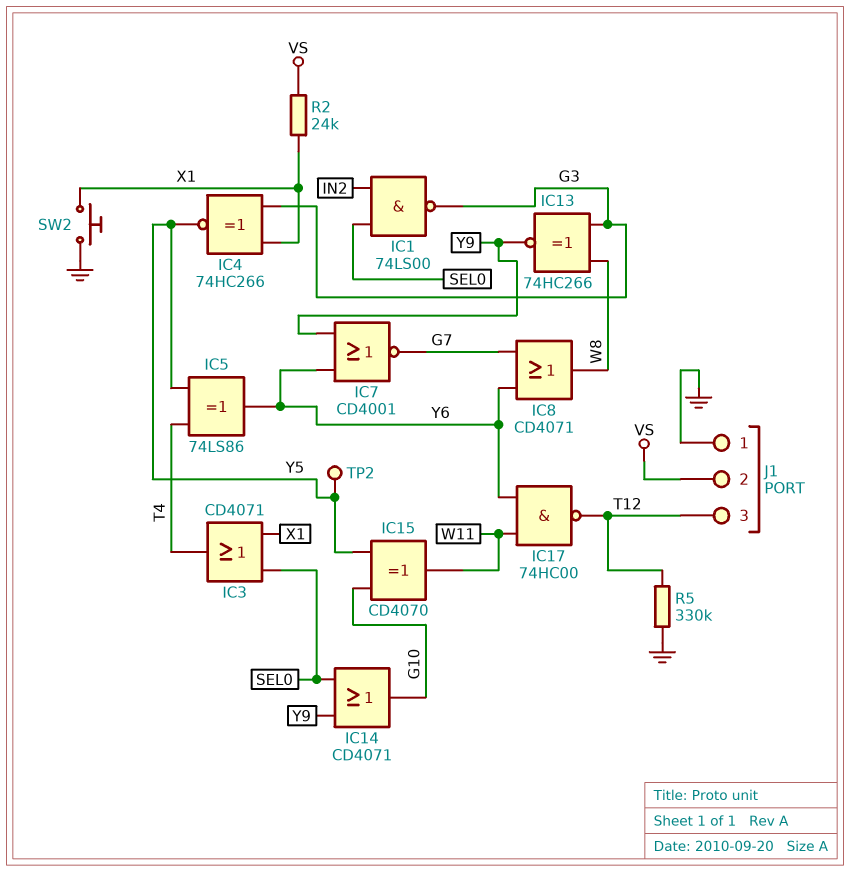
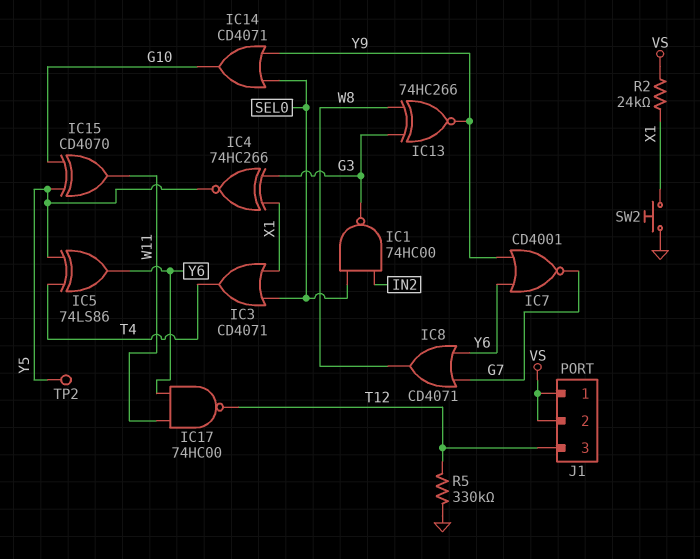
IC1: NAND 74LS00 (in IN2, in SEL0, out G3) -> NAND 74HC00 (in IN2, in SEL0, out G3)
J1 pin 1: GND -> VS

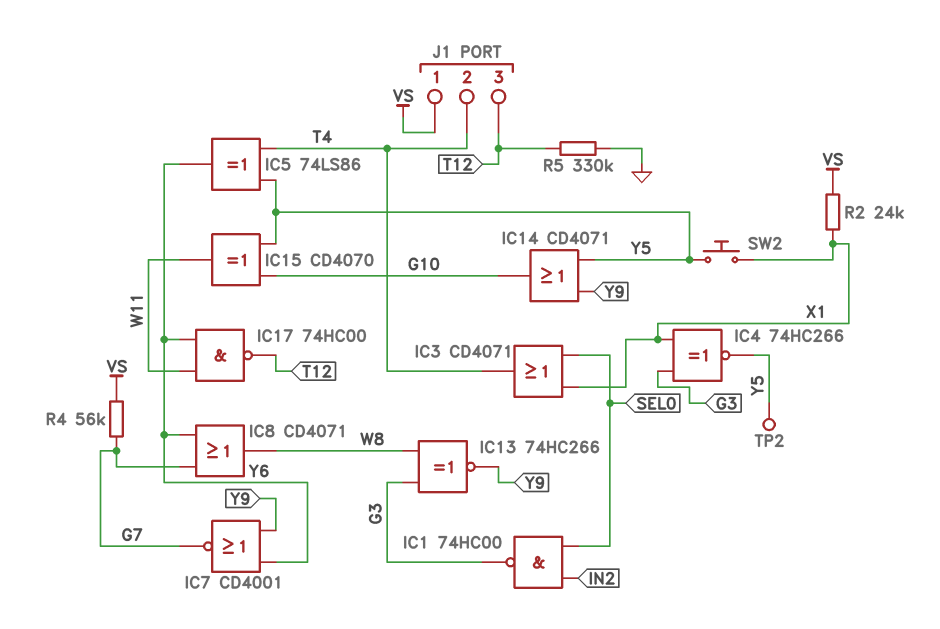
IC14: OR CD4071 (in SEL0, in Y9, out G10) -> OR CD4071 (in Y5, in Y9, out G10)
J1 pin 2: VS -> T4
R4: none -> 56k (G7, VS)
SW2: button (GND, X1) -> button (X1, Y5)

